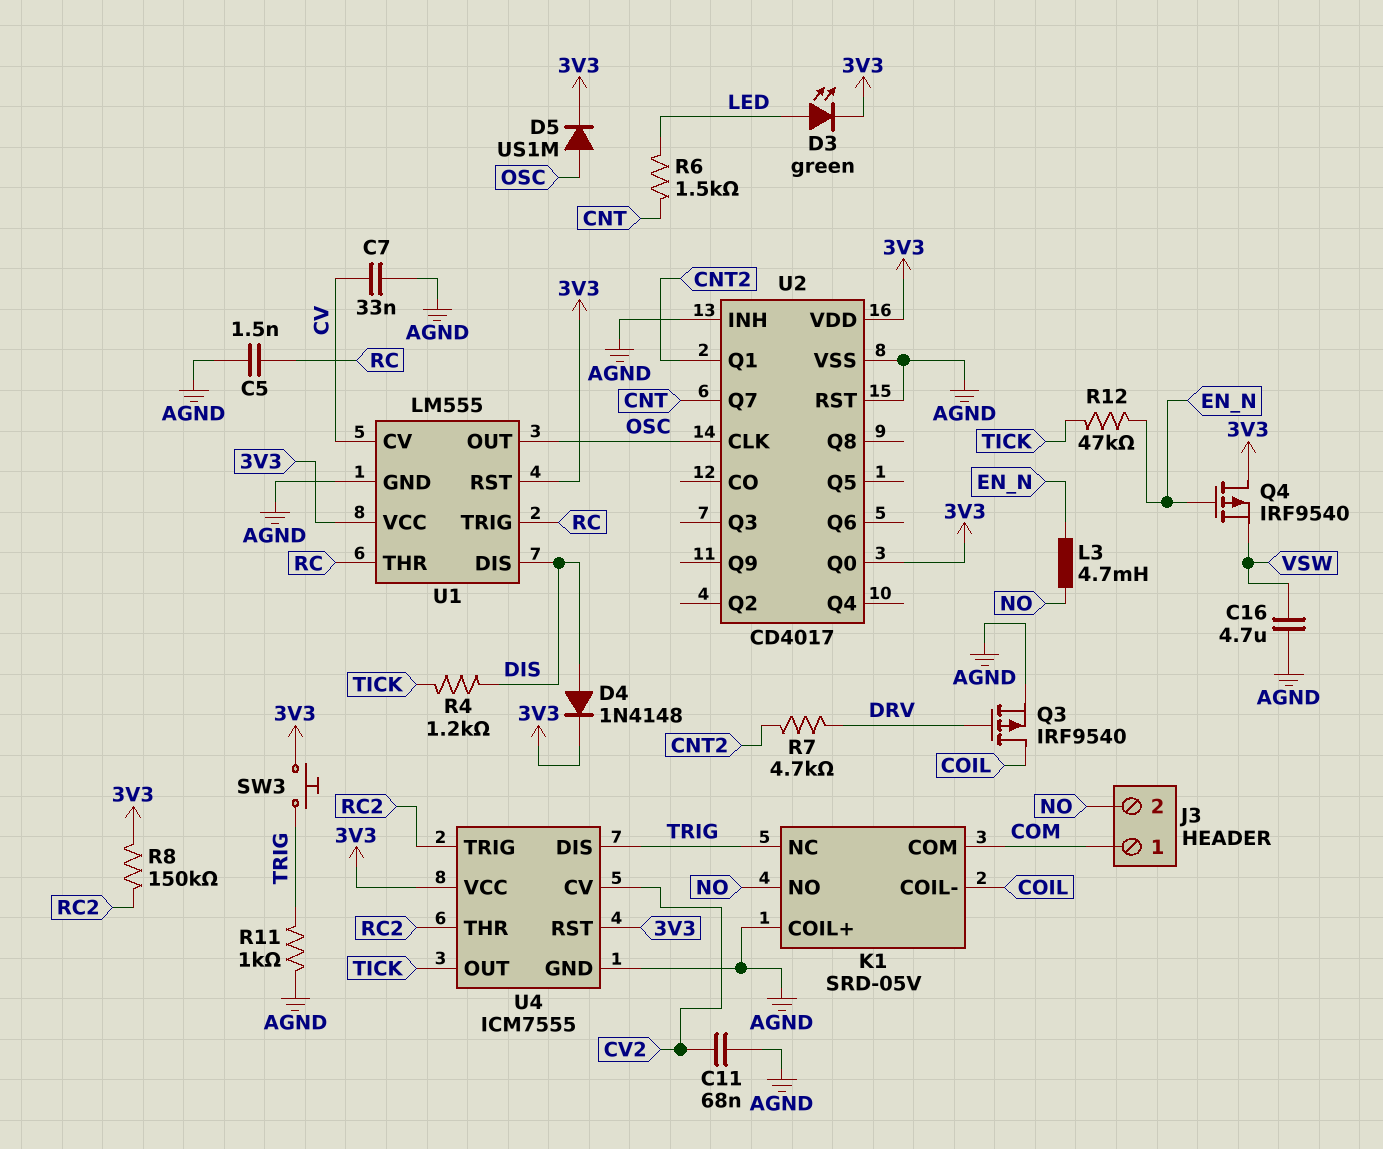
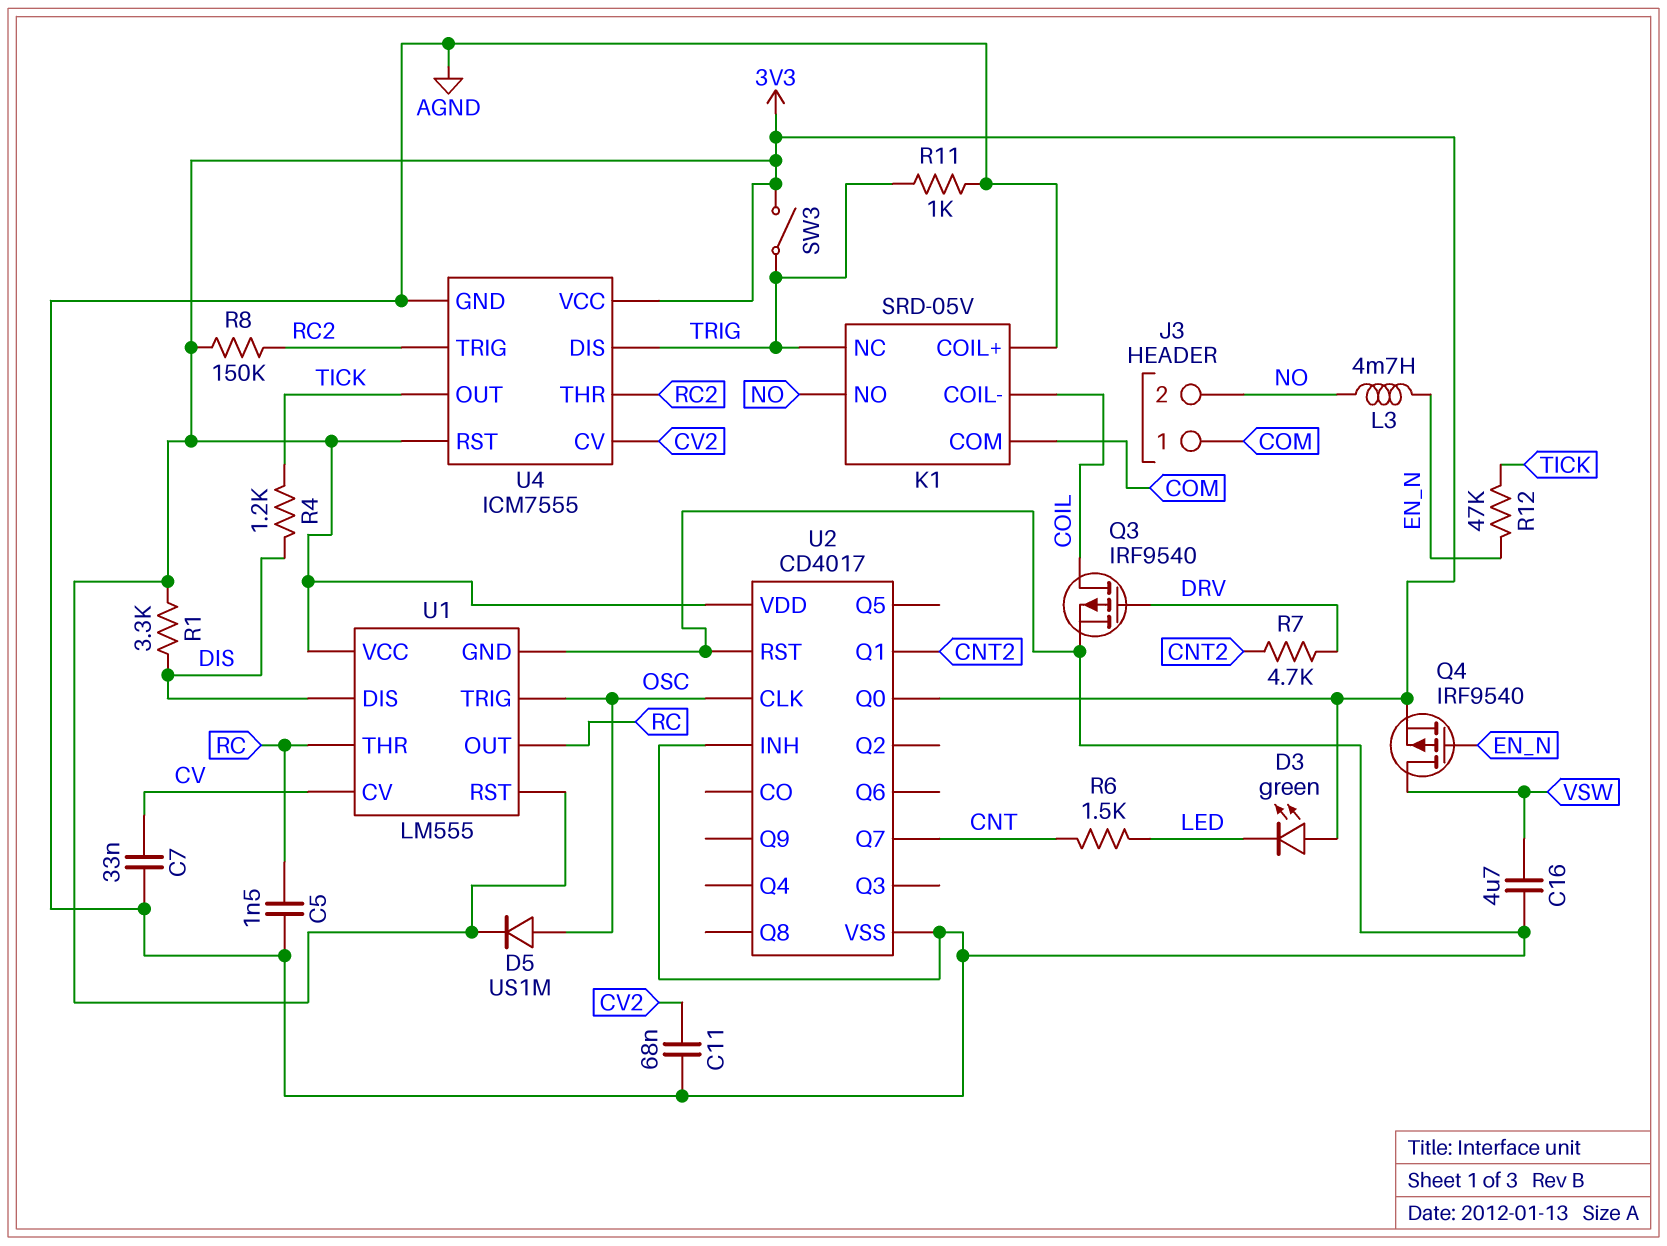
D3: LED green (A LED, K 3V3) -> LED green (A 3V3, K LED)
D4: diode 1N4148 (A DIS, K 3V3) -> none
Q4: PMOS IRF9540 (G EN_N, D 3V3, S VSW) -> PMOS IRF9540 (G EN_N, D VSW, S 3V3)
R1: none -> 3.3k (3V3, DIS)
SW3: button (3V3, TRIG) -> switch (3V3, TRIG)
U1 pin OUT: OSC -> RC
U1 pin TRIG: RC -> OSC

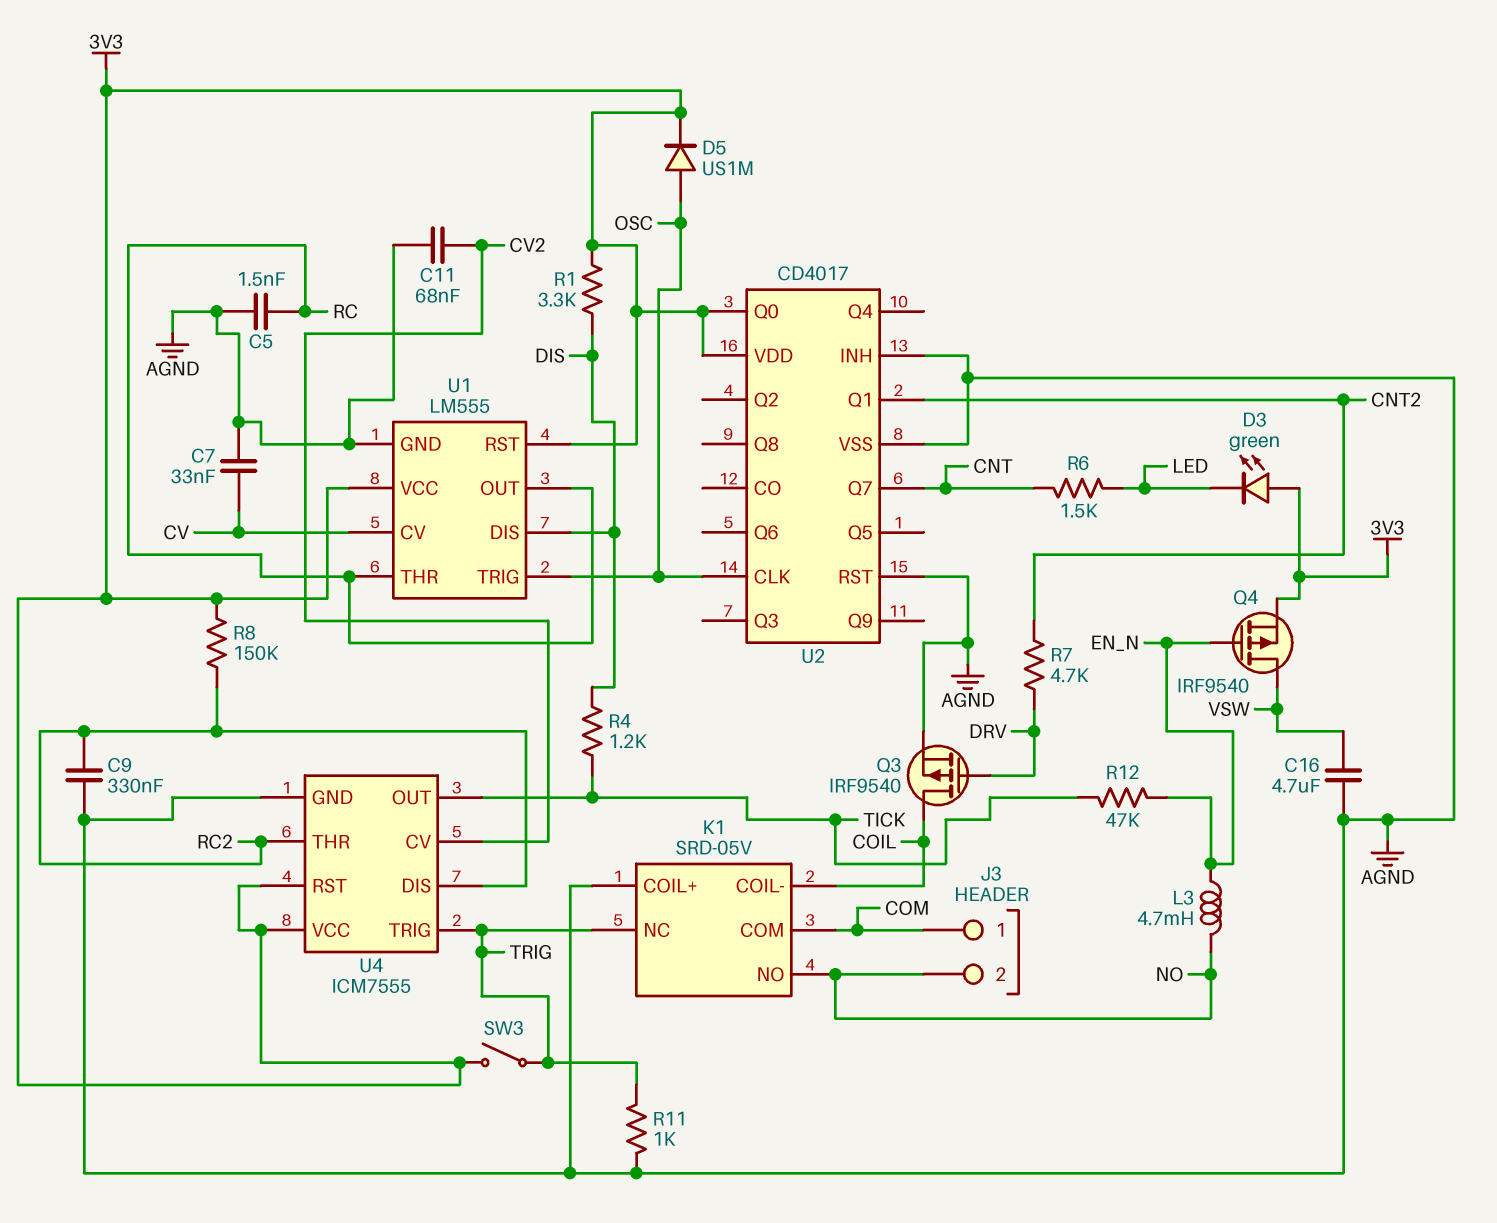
C9: none -> 330nF (AGND, RC2)
U4 pin DIS: TRIG -> RC2
U4 pin TRIG: RC2 -> TRIG

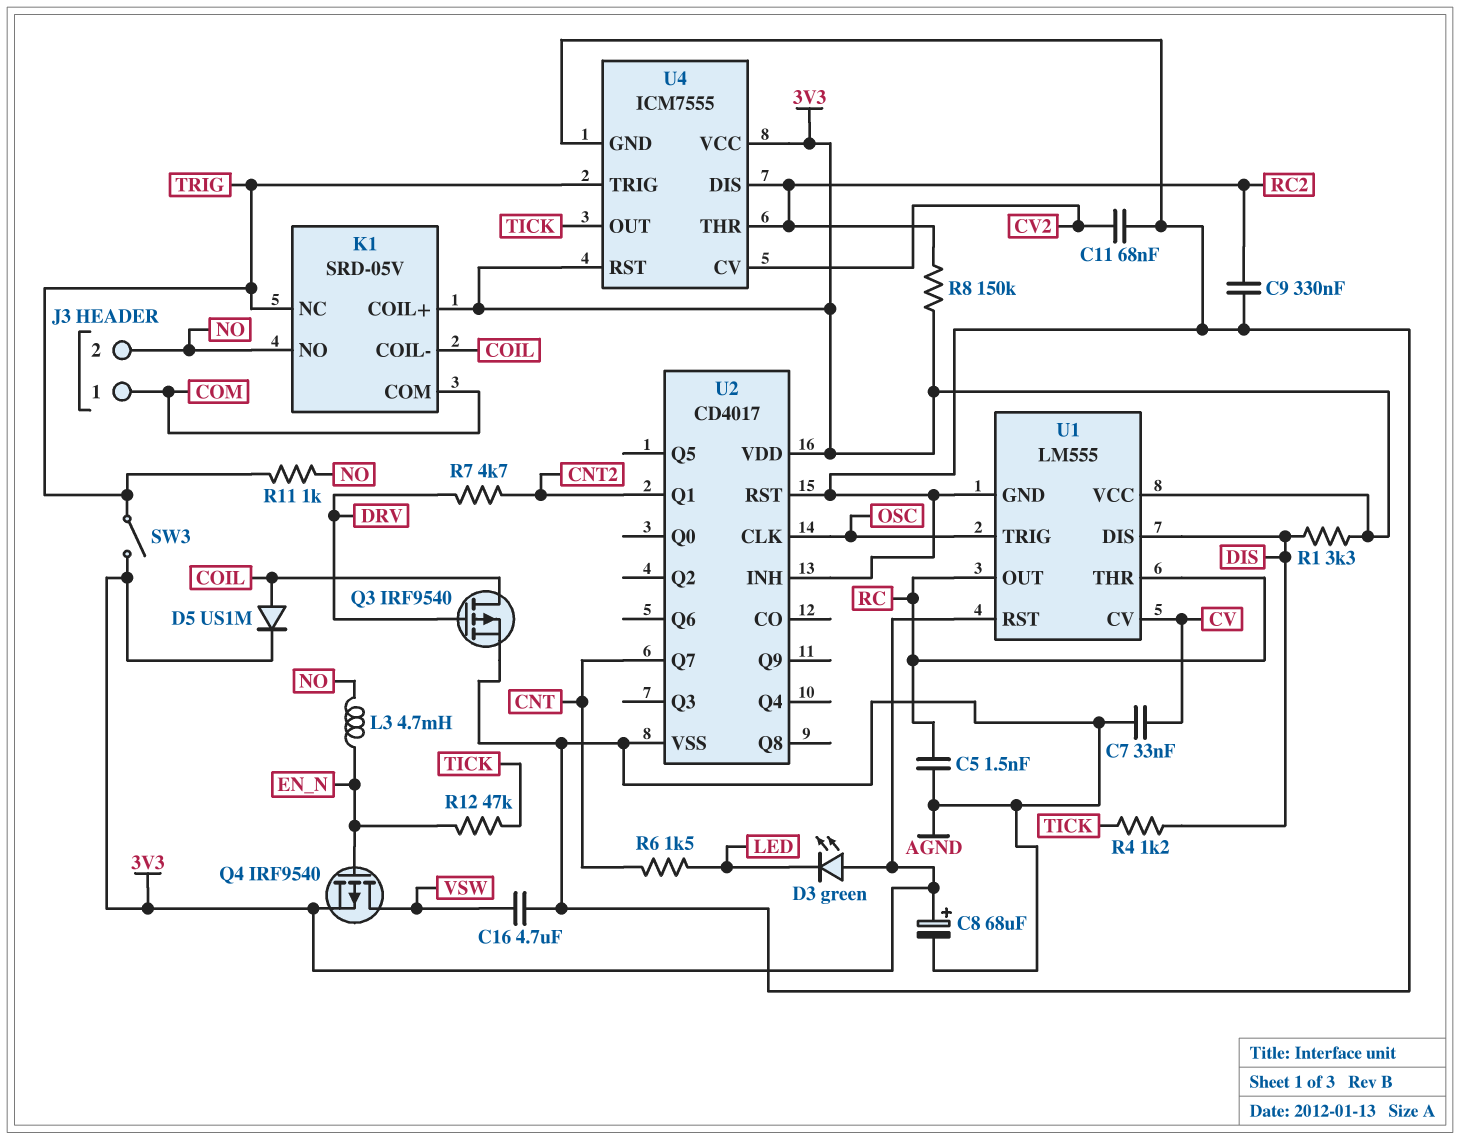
C8: none -> 68uF (plus 3V3, minus AGND)
D5: diode US1M (A OSC, K 3V3) -> diode US1M (A COIL, K 3V3)
K1 pin COIL+: AGND -> 3V3
R11: 1k (AGND, TRIG) -> 1k (NO, TRIG)
U2 pin Q0: 3V3 -> none

